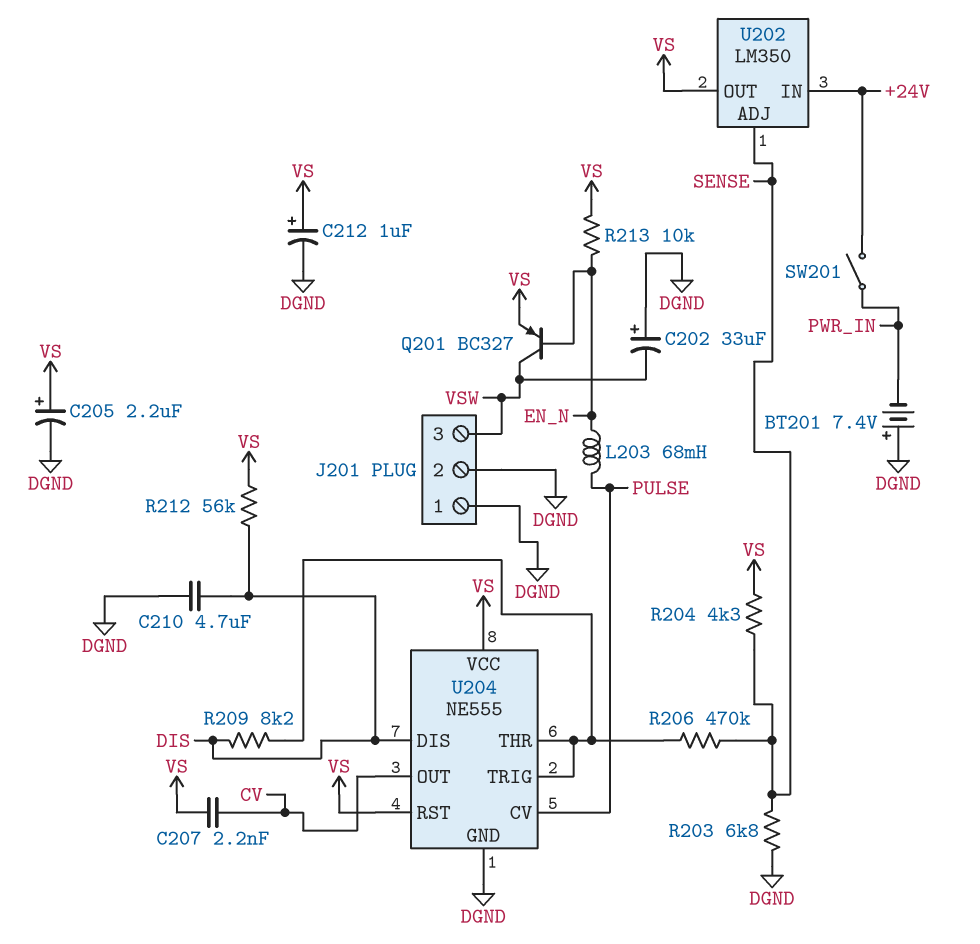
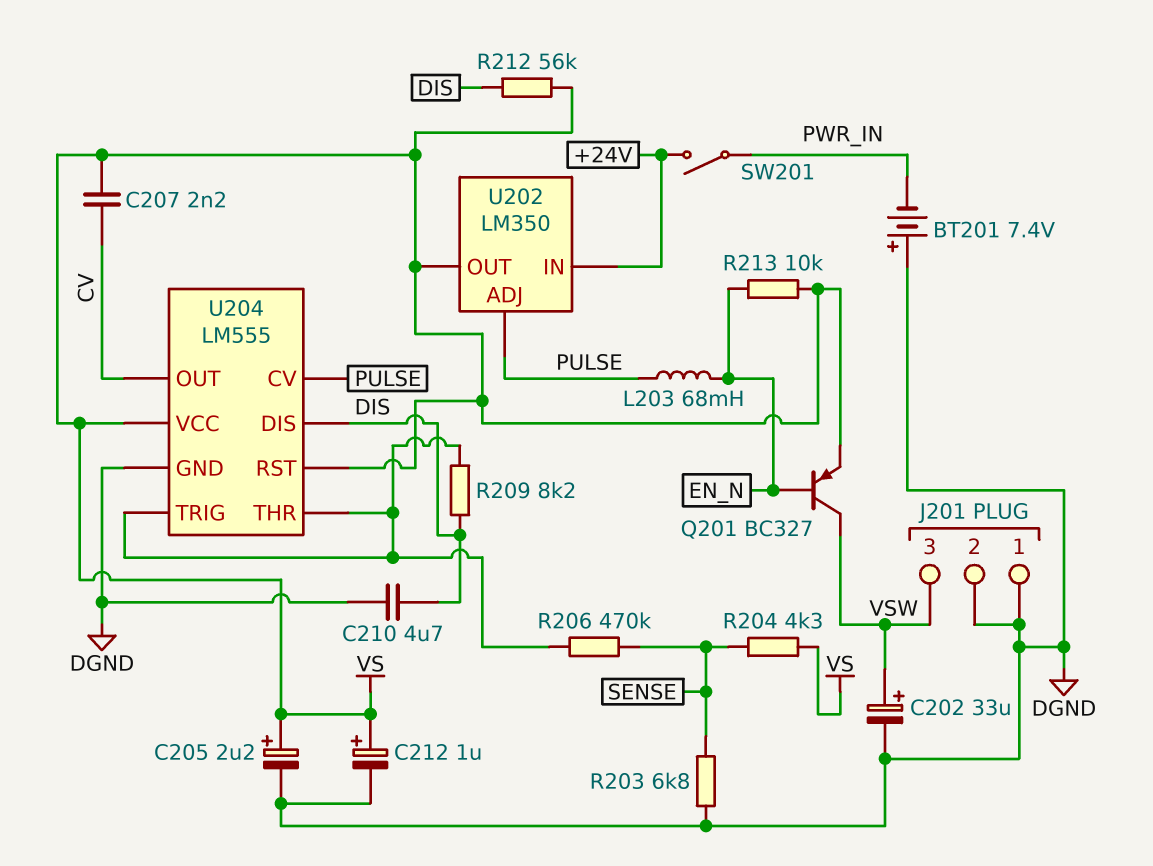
C202: 33uF (plus DGND, minus VSW) -> 33uF (plus VSW, minus DGND)
U202 pin ADJ: SENSE -> PULSE
U204: NE555 -> LM555

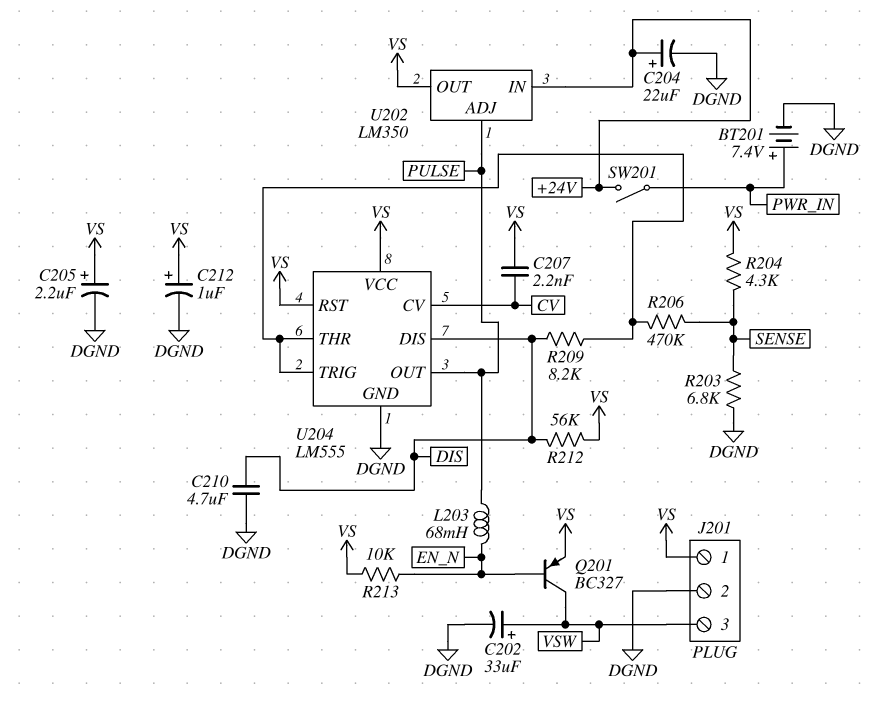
BT201: 7.4V (plus DGND, minus PWR_IN) -> 7.4V (plus PWR_IN, minus DGND)
C204: none -> 22uF (plus +24V, minus DGND)
J201 pin 1: DGND -> VS
U204 pin CV: PULSE -> CV
U204 pin OUT: CV -> PULSE

